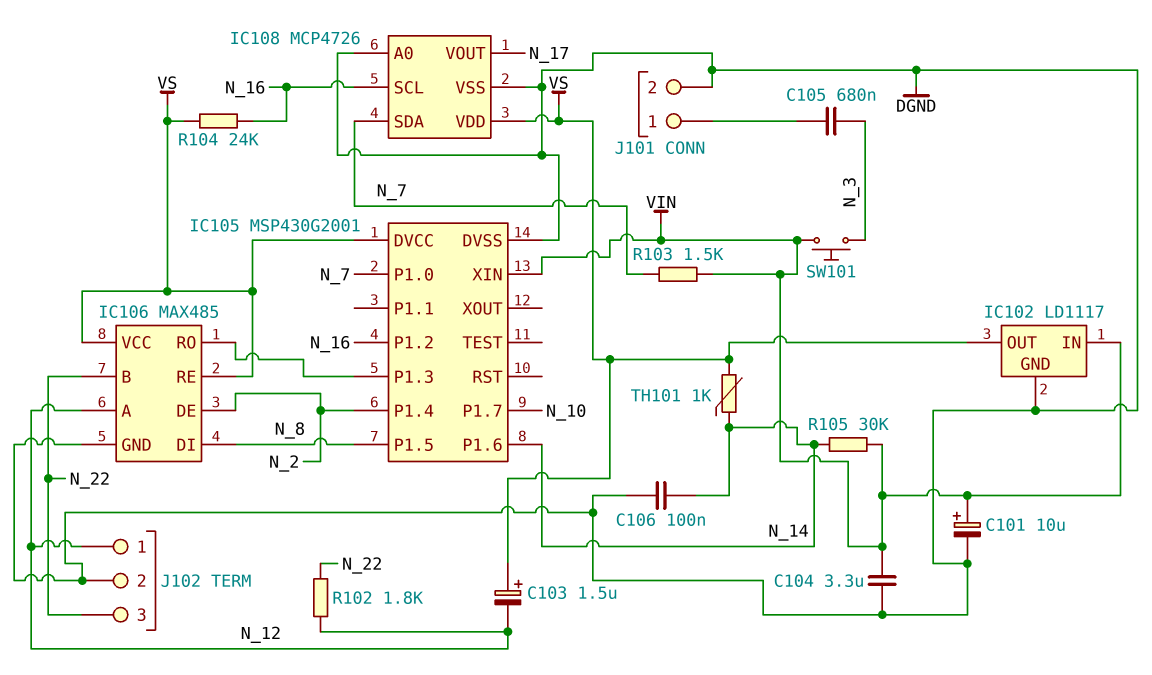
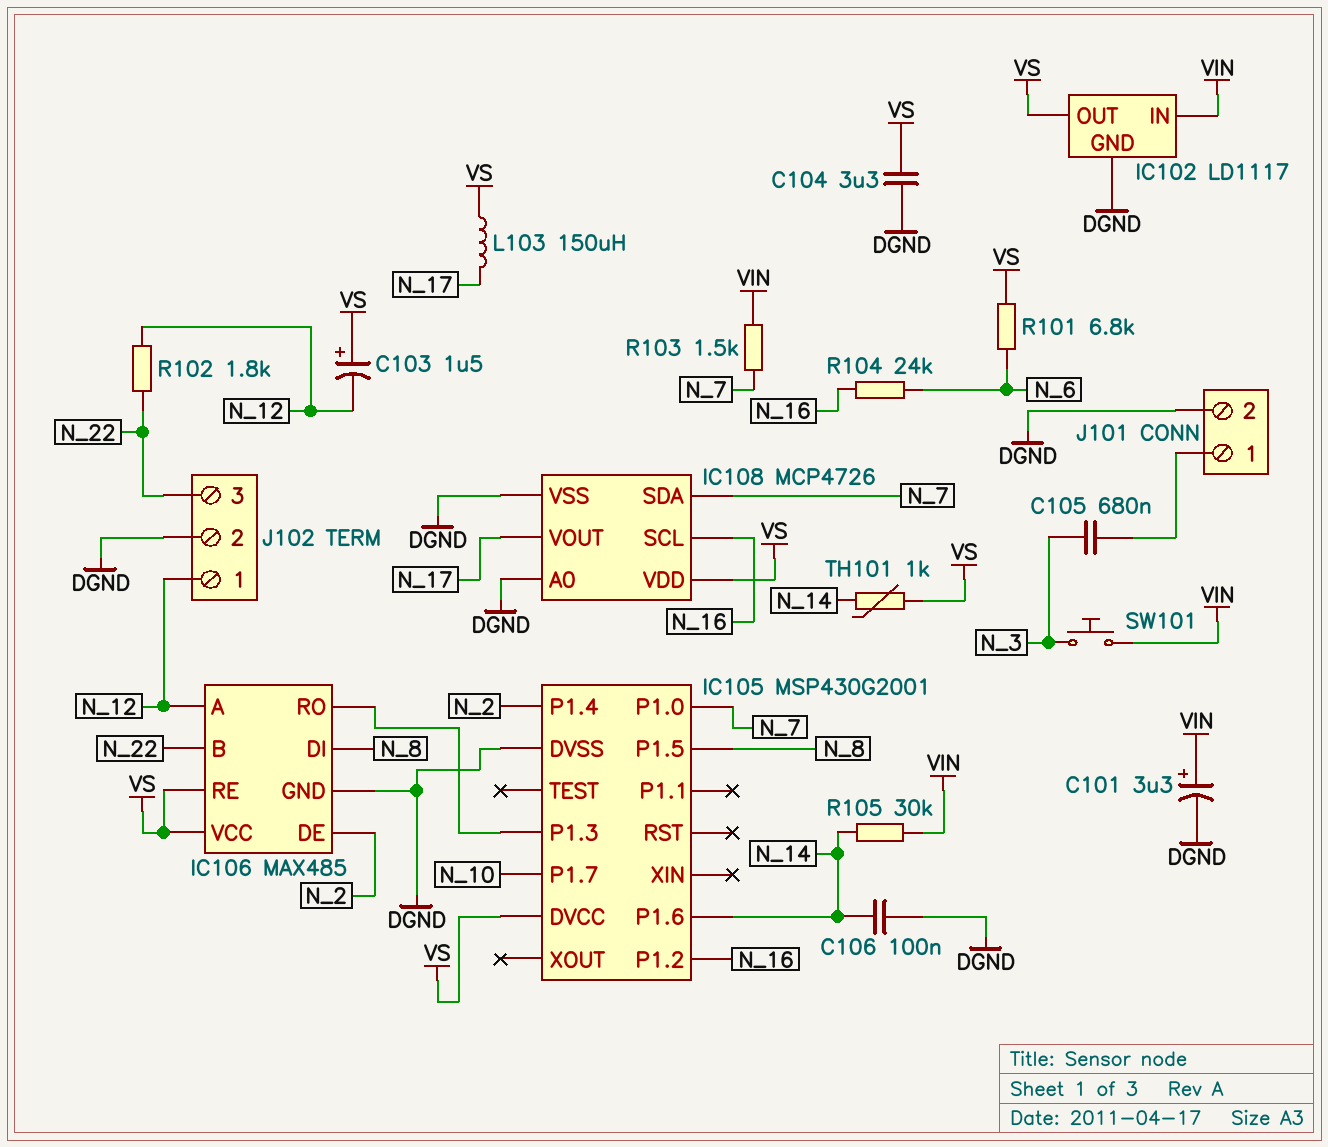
C101: 10uF (plus VIN, minus DGND) -> 3.3uF (plus VIN, minus DGND)
C104: 3.3uF (DGND, VIN) -> 3.3uF (DGND, VS)
IC105 pin XIN: VIN -> none
L103: none -> 150uH (N_17, VS)
R101: none -> 6.8k (N_6, VS)
R104: 24k (N_16, VS) -> 24k (N_6, N_16)

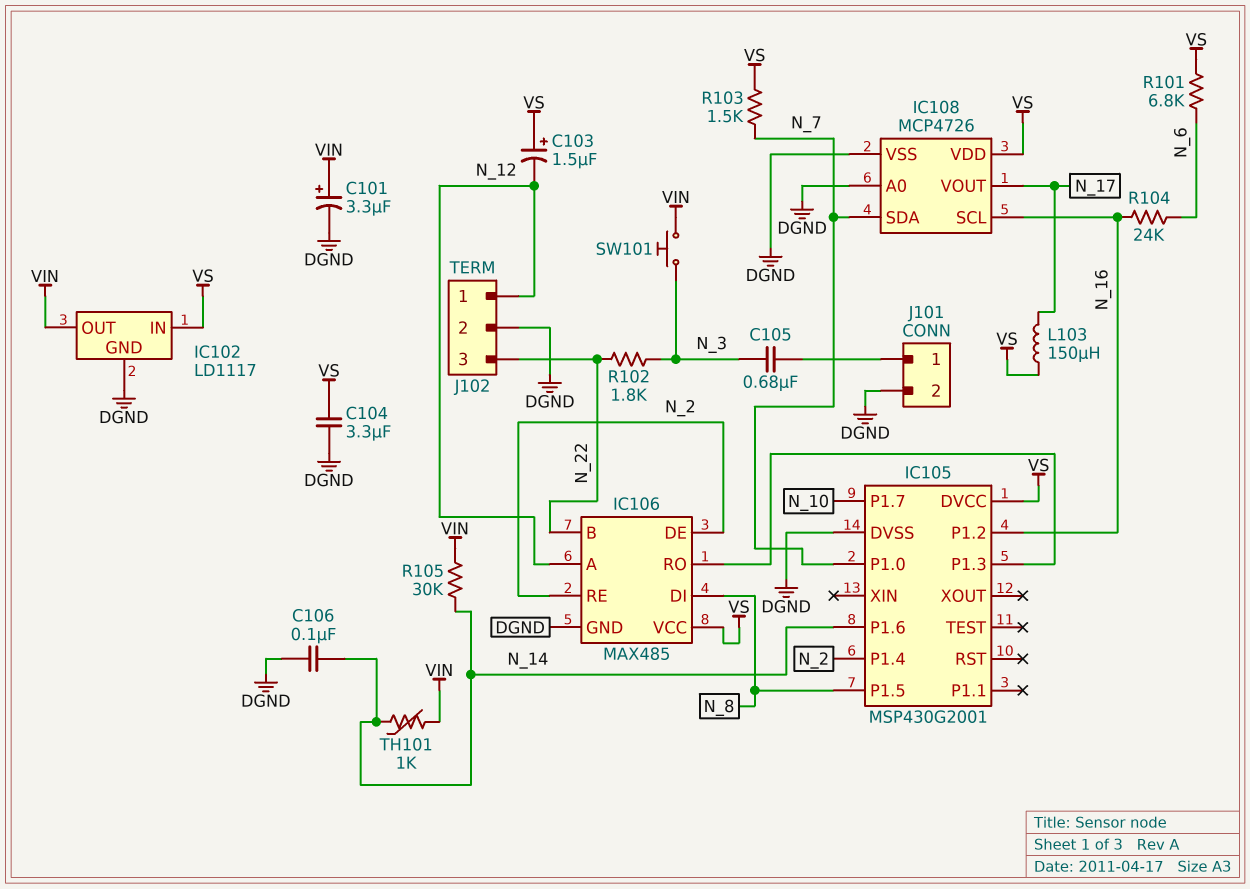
IC102 pin IN: VIN -> VS
IC102 pin OUT: VS -> VIN
IC106 pin RE: VS -> N_2
R102: 1.8k (N_12, N_22) -> 1.8k (N_3, N_22)
R103: 1.5k (N_7, VIN) -> 1.5k (N_7, VS)
TH101: 1k (N_14, VS) -> 1k (N_14, VIN)

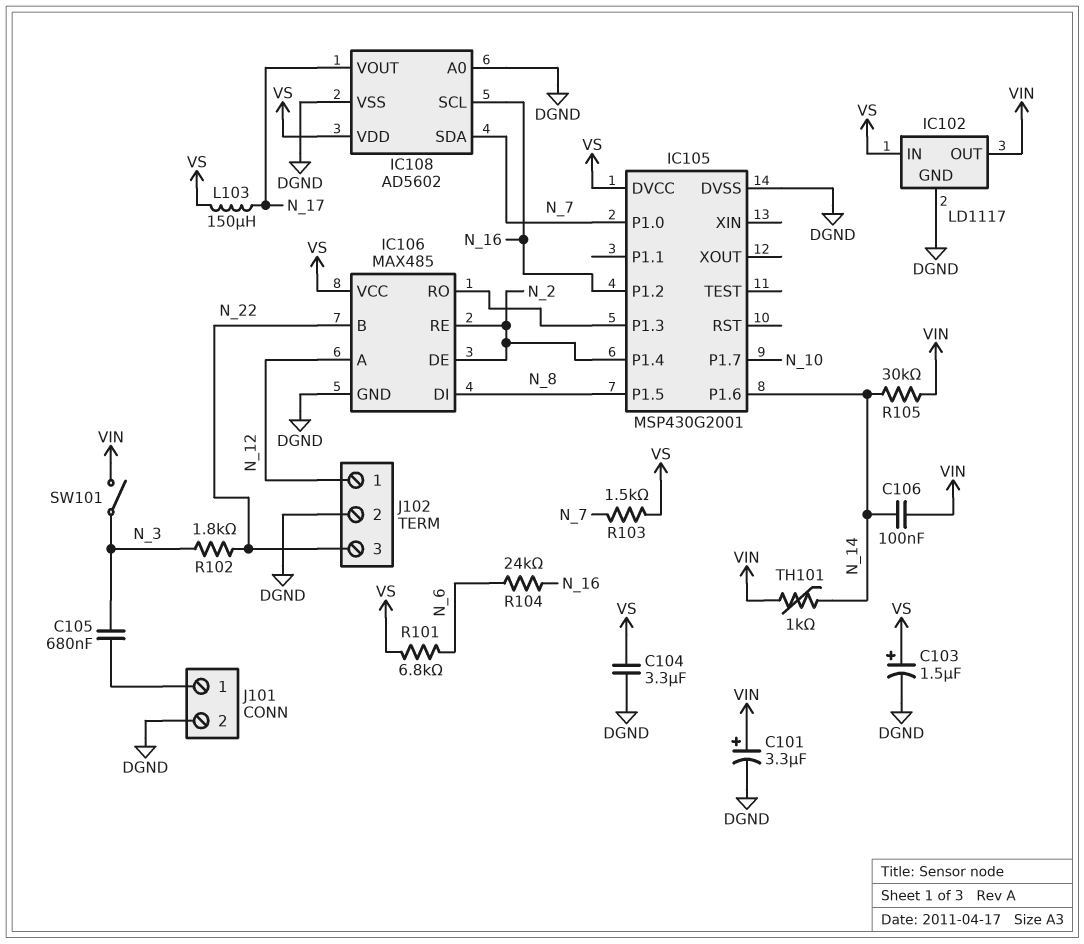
C103: 1.5uF (plus VS, minus N_12) -> 1.5uF (plus VS, minus DGND)
C106: 100nF (DGND, N_14) -> 100nF (N_14, VIN)
IC108: MCP4726 -> AD5602
SW101: button (N_3, VIN) -> switch (N_3, VIN)

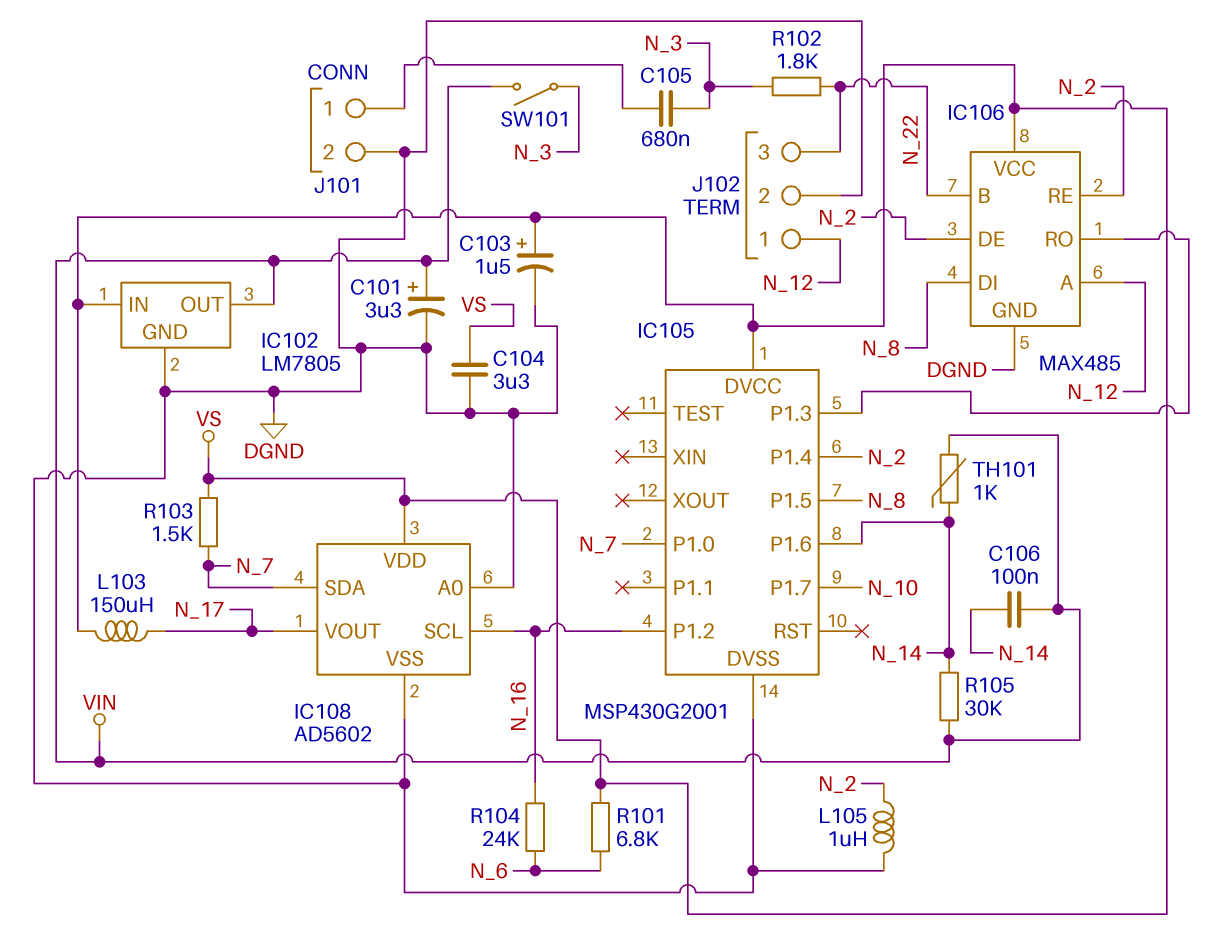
IC102: LD1117 -> LM7805
L105: none -> 1uH (DGND, N_2)

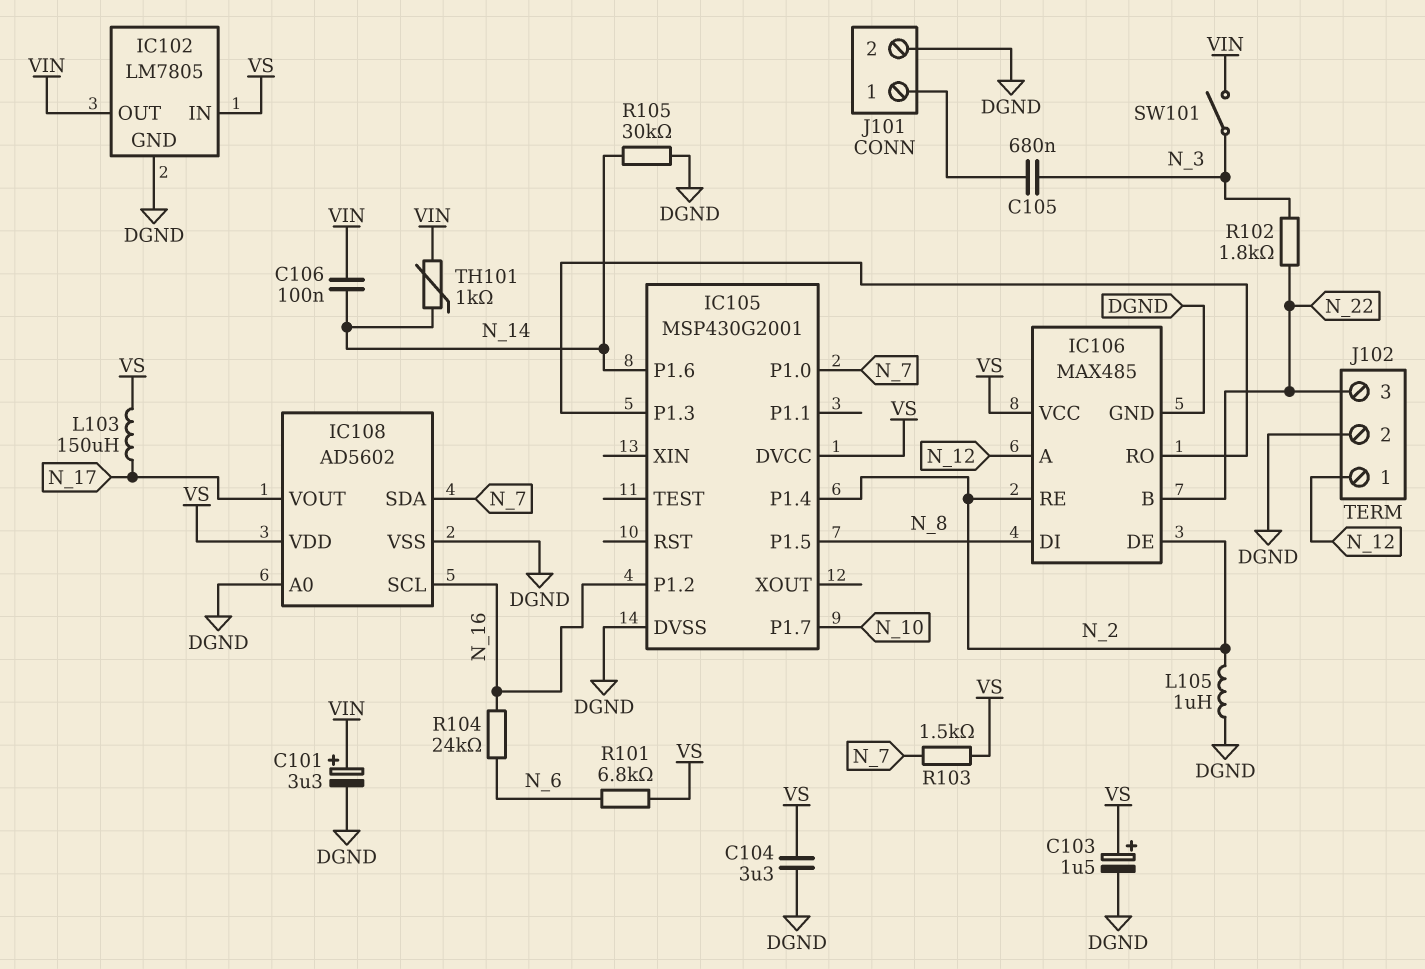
R105: 30k (N_14, VIN) -> 30k (DGND, N_14)

